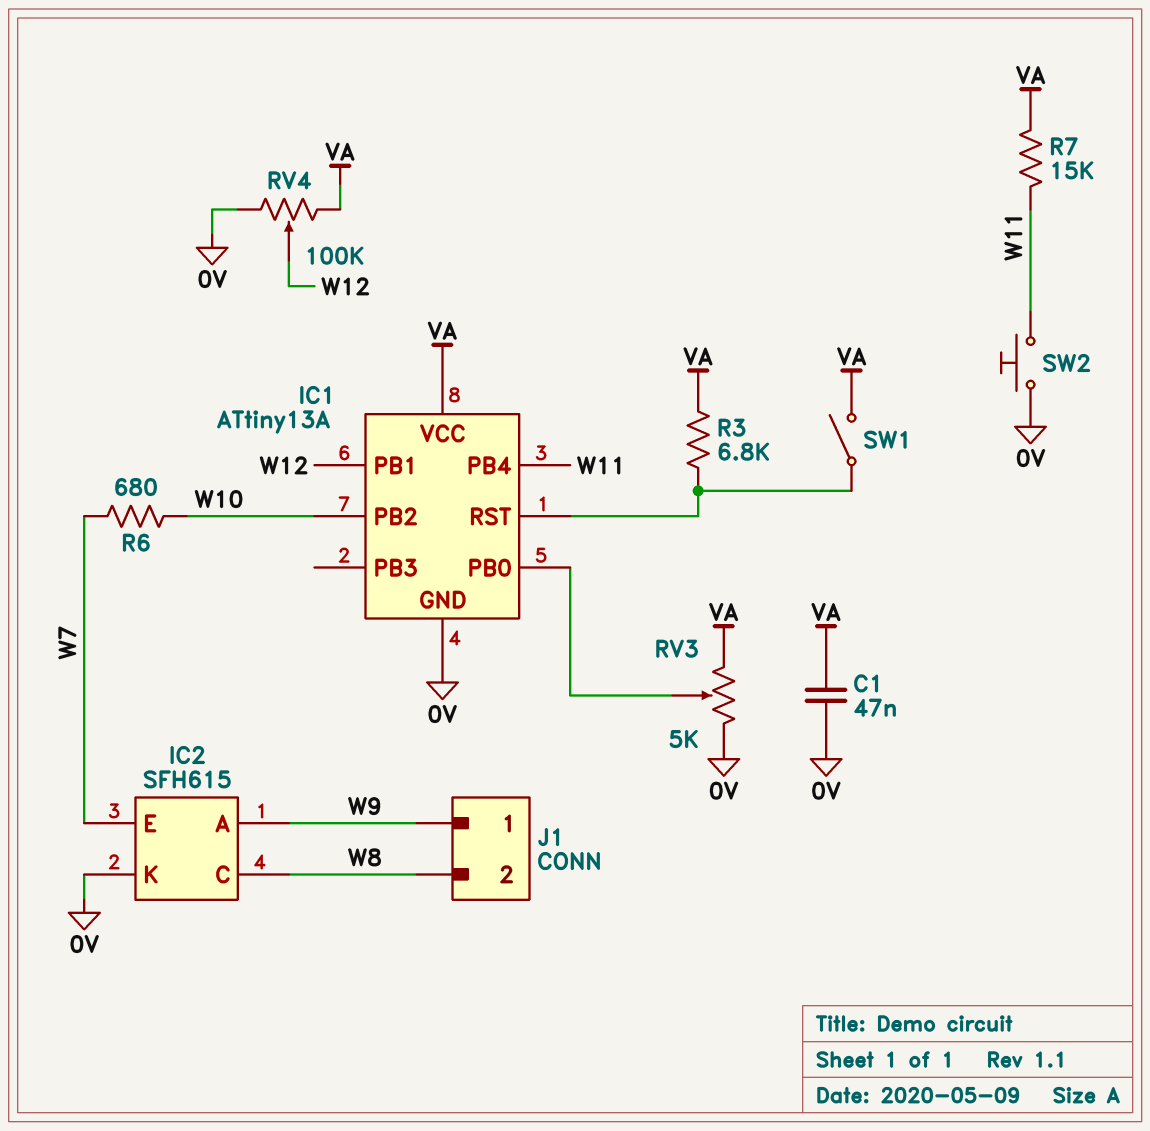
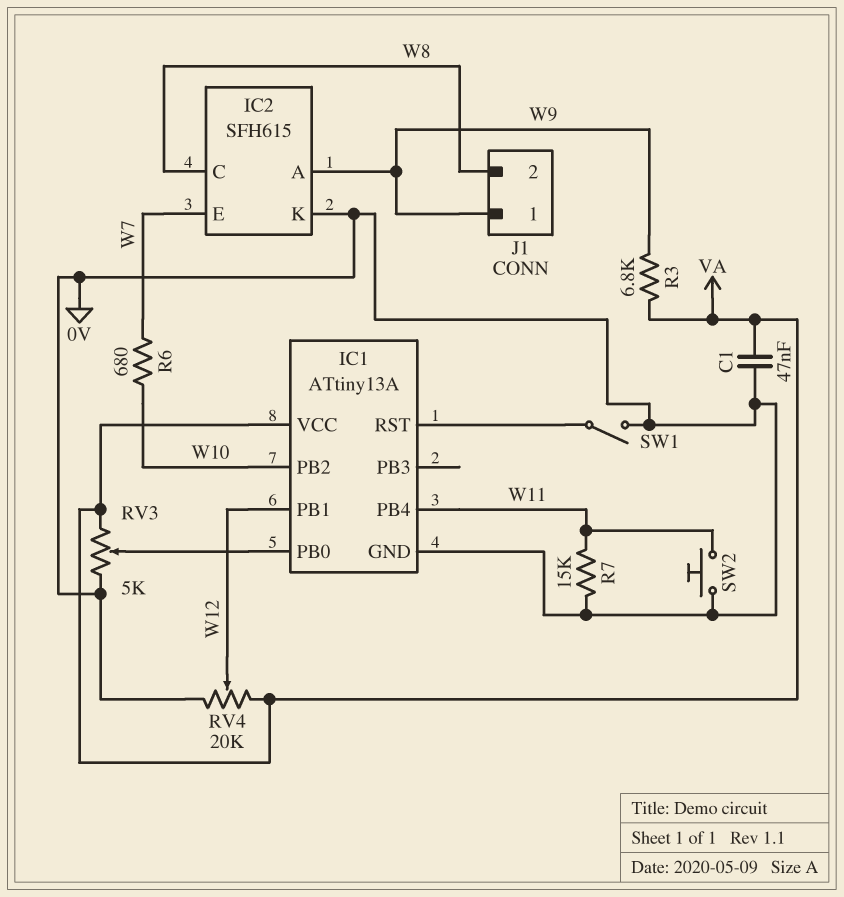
R3: 6.8k (IC1/RST, VA) -> 6.8k (VA, W9)
R7: 15k (VA, W11) -> 15k (0V, W11)
RV4: 100k (0V, VA, wiper W12) -> 20k (0V, VA, wiper W12)
SW1: switch (IC1/RST, VA) -> switch (0V, IC1/RST)

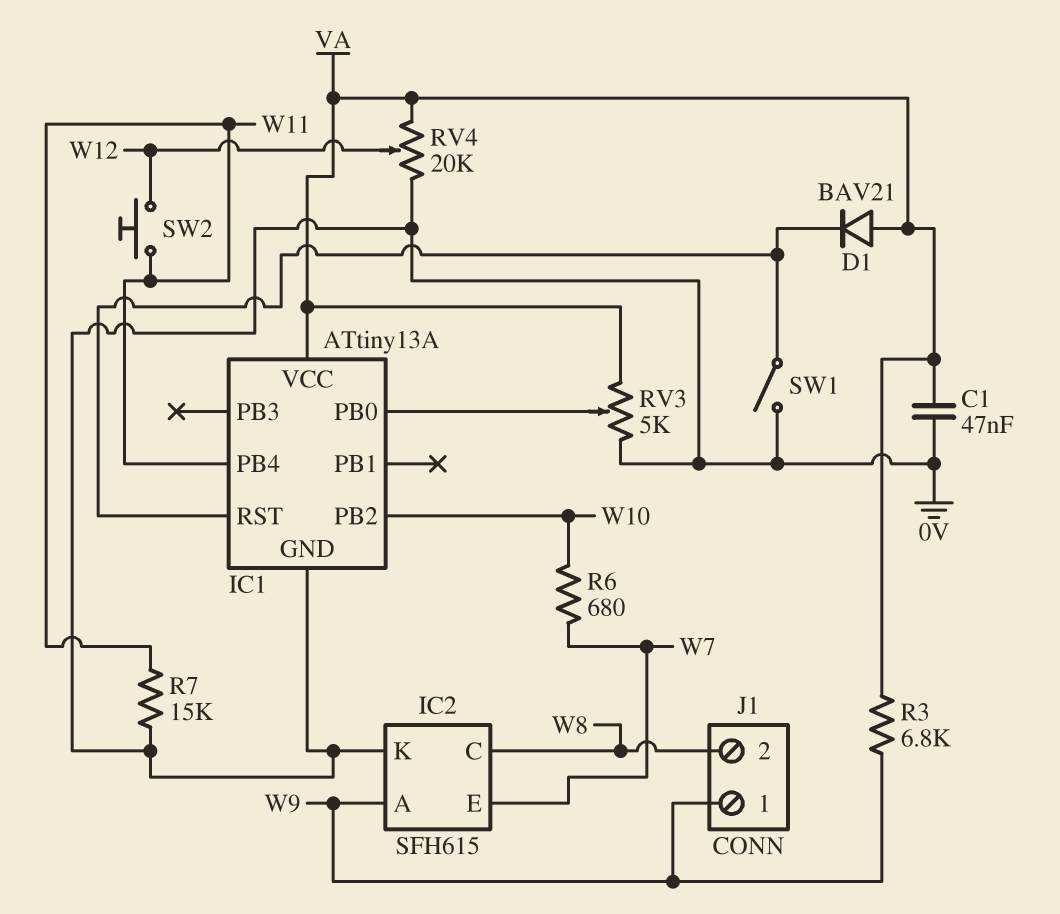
D1: none -> diode BAV21 (A VA, K IC1/RST)
IC1 pin PB1: W12 -> none
SW2: button (0V, W11) -> button (W11, W12)

